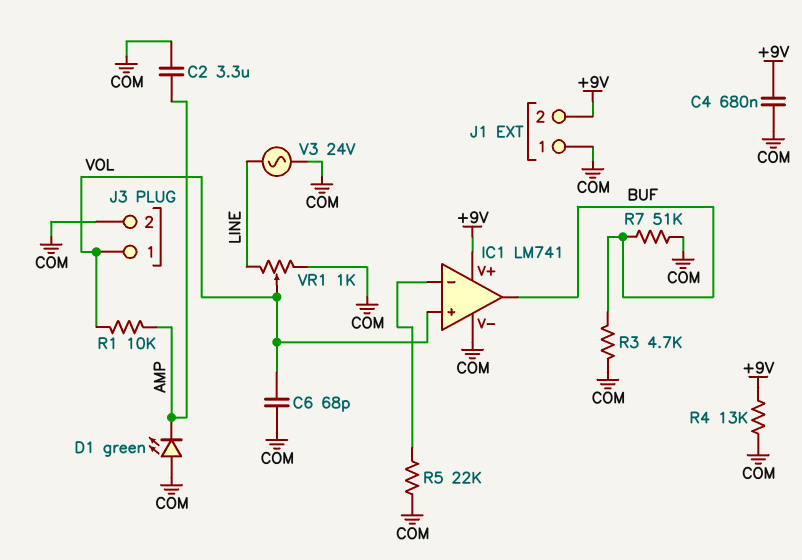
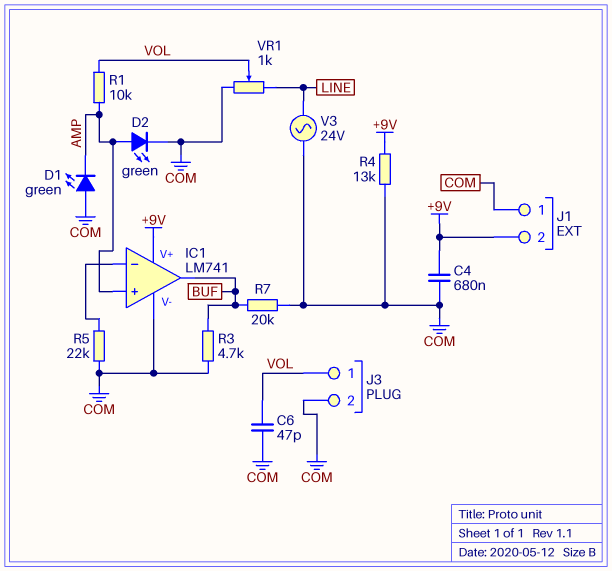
C2: 3.3uF (AMP, COM) -> none
C6: 68pF (COM, VOL) -> 47pF (COM, VOL)
D2: none -> LED green (A AMP, K COM)
IC1 pin in+: VOL -> AMP
R7: 51k (BUF, COM) -> 20k (BUF, COM)

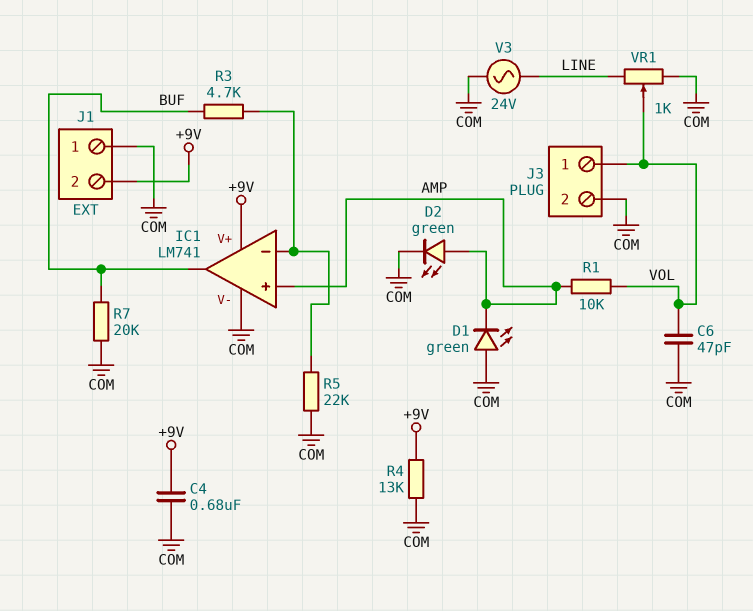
R3: 4.7k (BUF, COM) -> 4.7k (BUF, IC1/in-)

